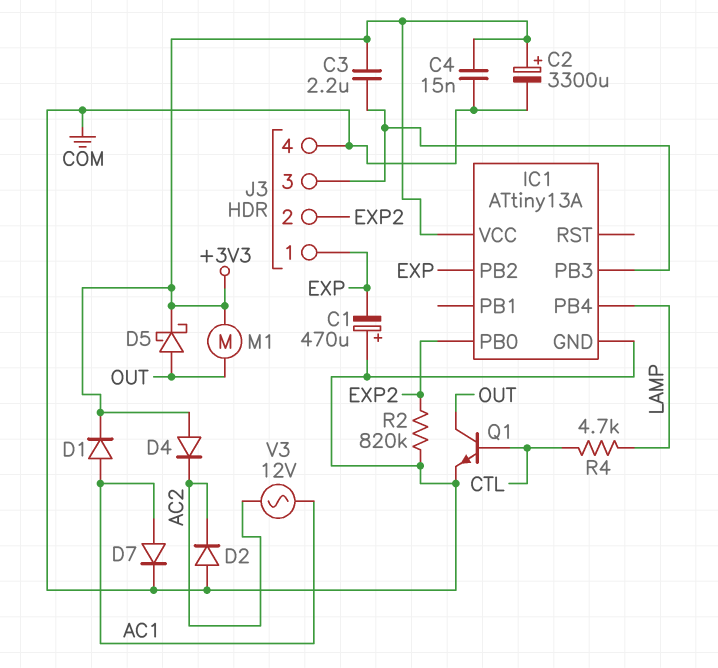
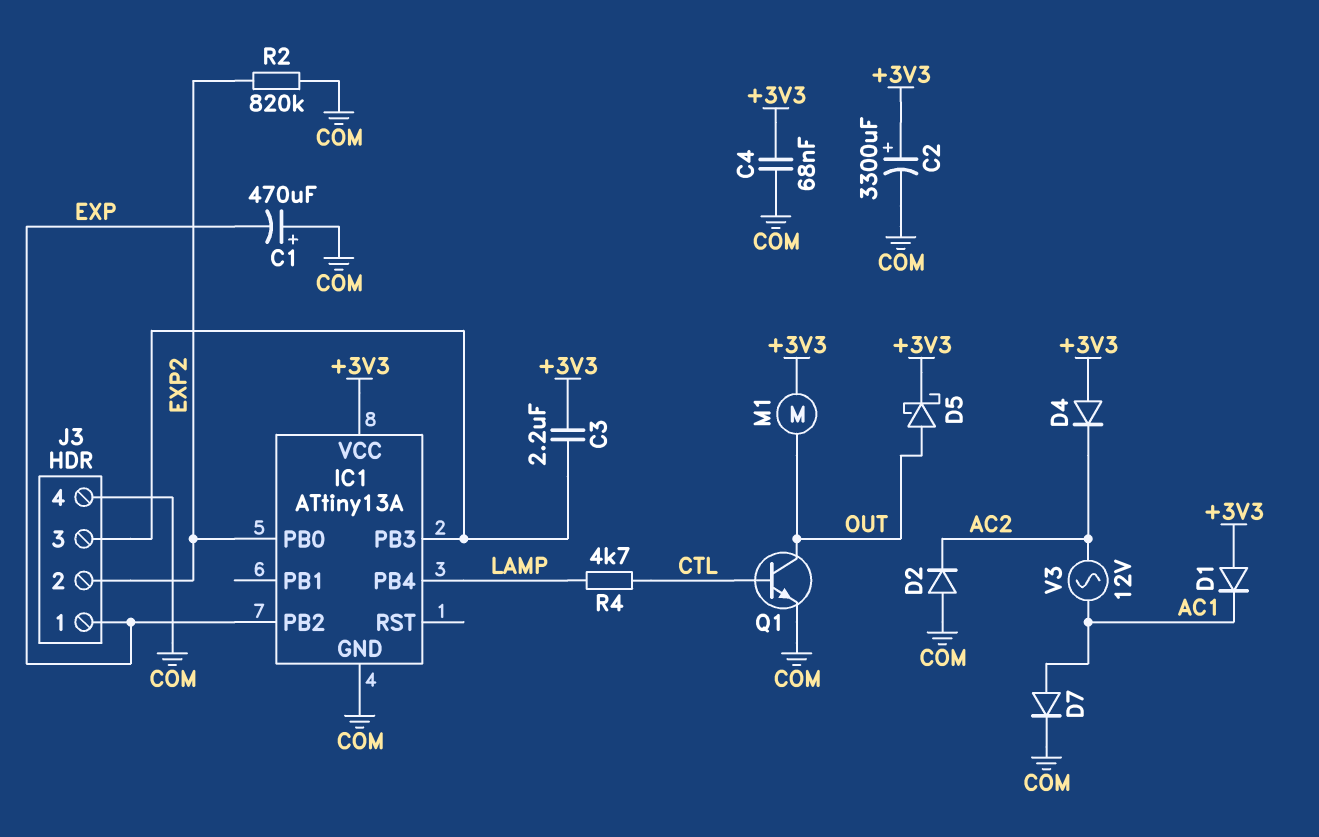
C4: 15nF (+3V3, COM) -> 68nF (+3V3, COM)
D1: diode (A AC1, K +3V3) -> diode (A +3V3, K AC1)

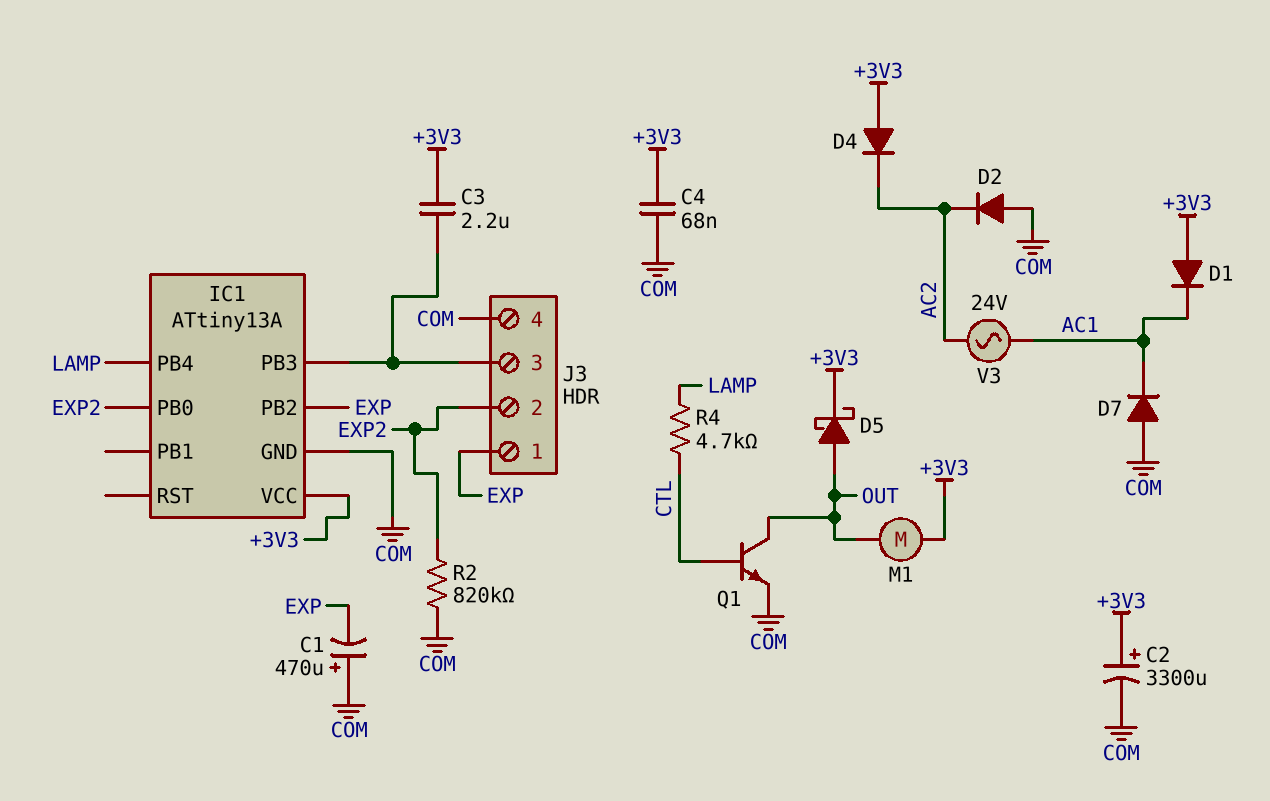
D7: diode (A AC1, K COM) -> diode (A COM, K AC1)
V3: AC 12V (AC1, AC2) -> AC 24V (AC1, AC2)

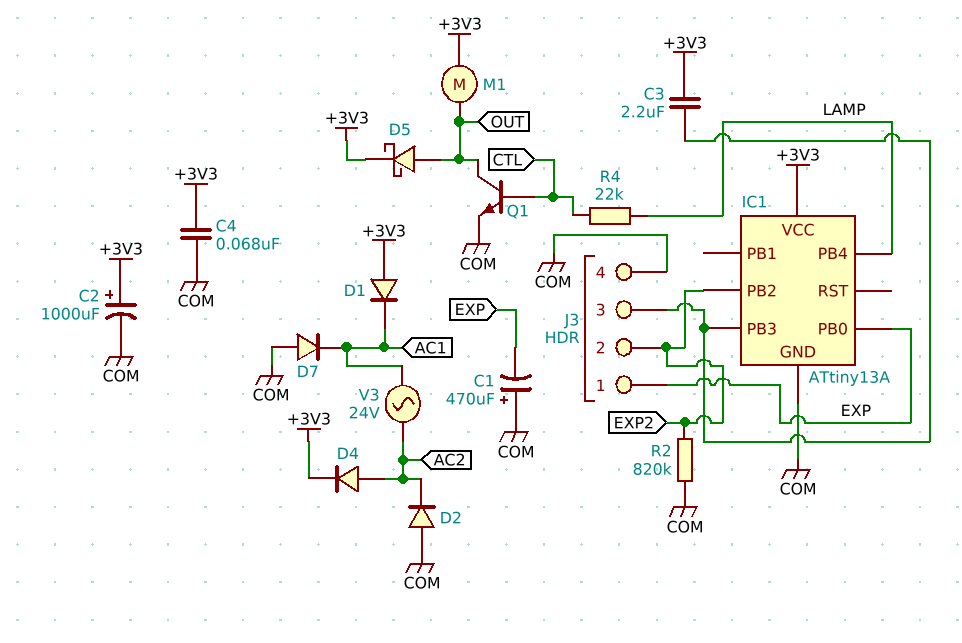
C2: 3300uF (plus +3V3, minus COM) -> 1000uF (plus +3V3, minus COM)
D4: diode (A +3V3, K AC2) -> diode (A AC2, K +3V3)
IC1 pin PB0: EXP2 -> EXP
IC1 pin PB2: EXP -> EXP2
R4: 4.7k (CTL, LAMP) -> 22k (CTL, LAMP)

